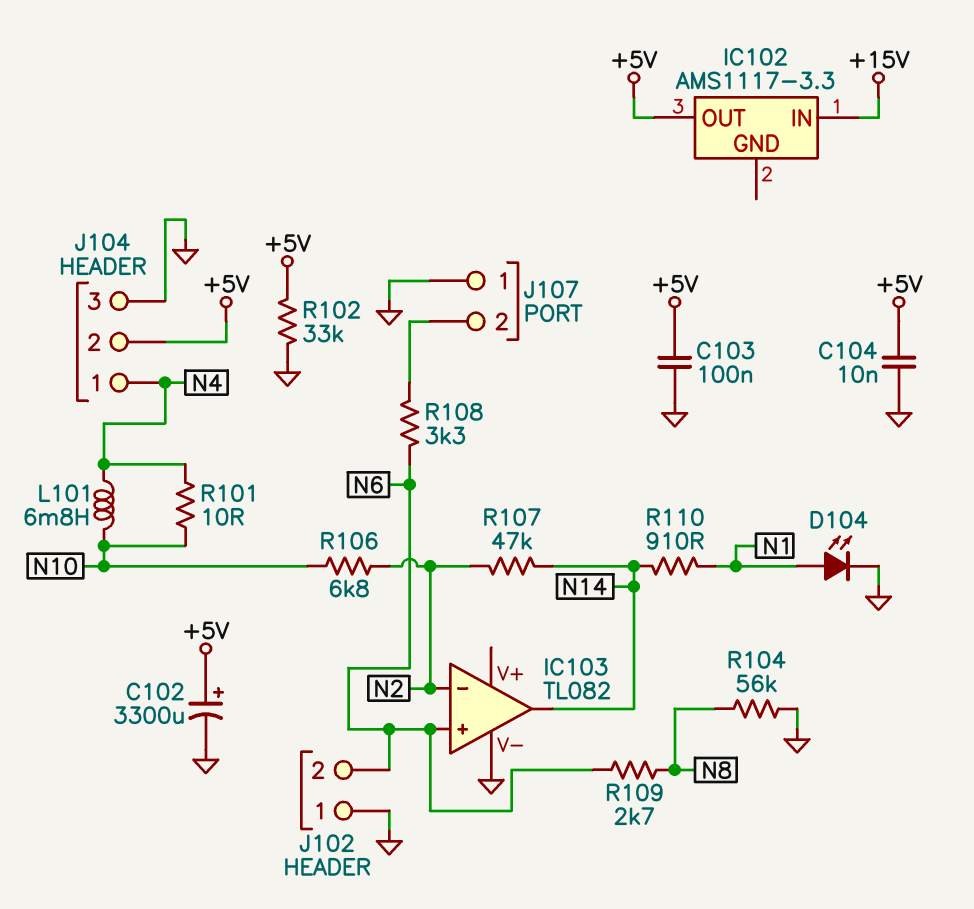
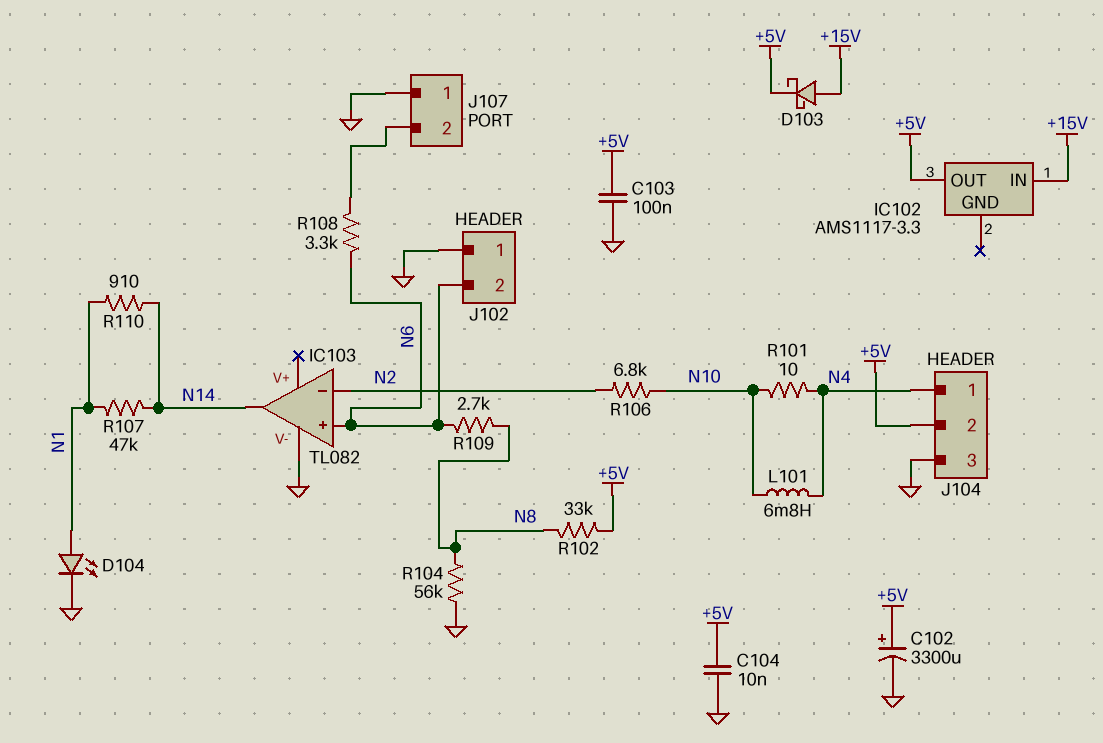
D103: none -> schottky (A +15V, K +5V)
R102: 33k (+5V, GND) -> 33k (+5V, N8)
R107: 47k (N2, N14) -> 47k (N1, N14)

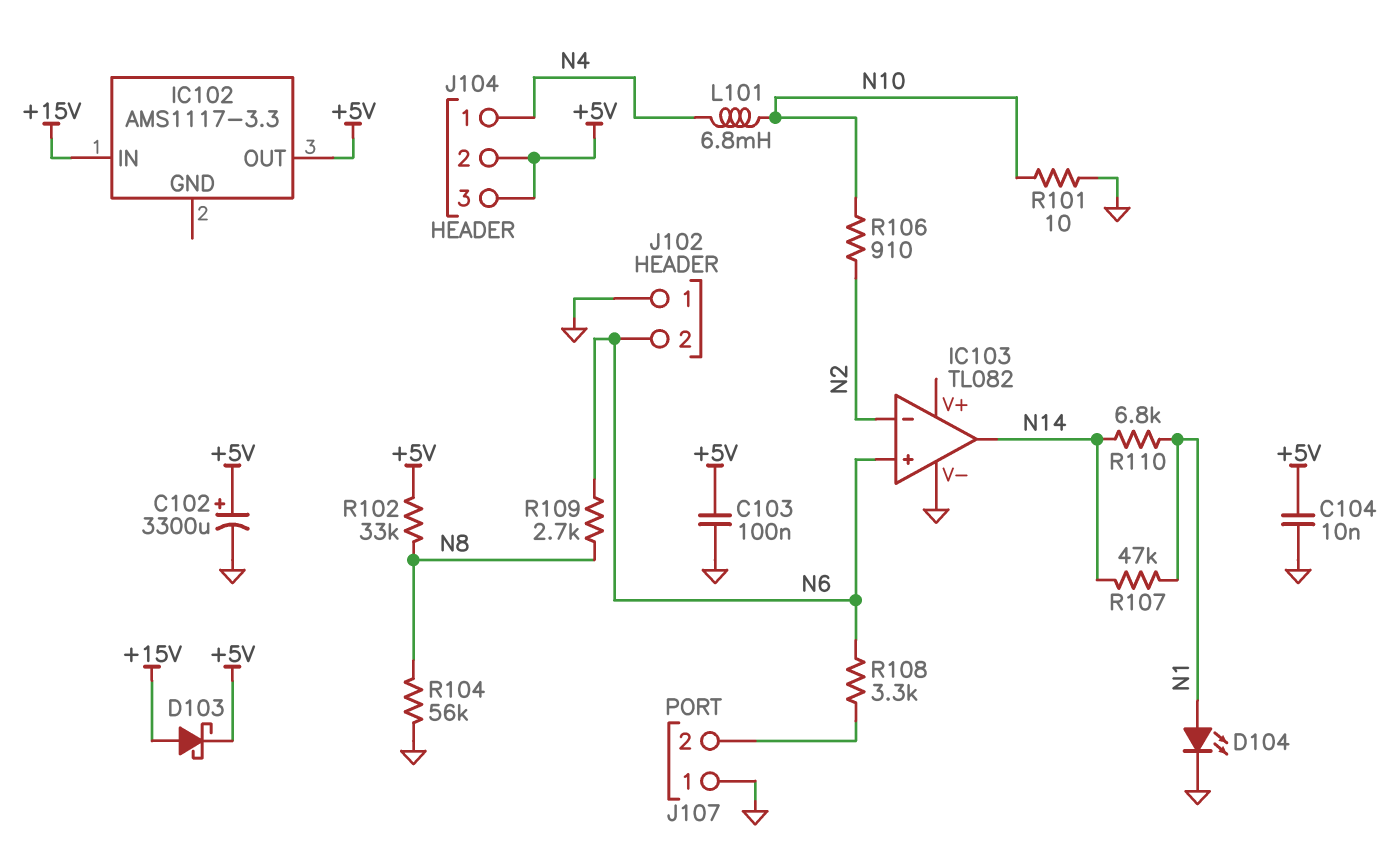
J104 pin 3: GND -> +5V
R101: 10 (N4, N10) -> 10 (GND, N10)
R106: 6.8k (N2, N10) -> 910 (N2, N10)
R110: 910 (N1, N14) -> 6.8k (N1, N14)

